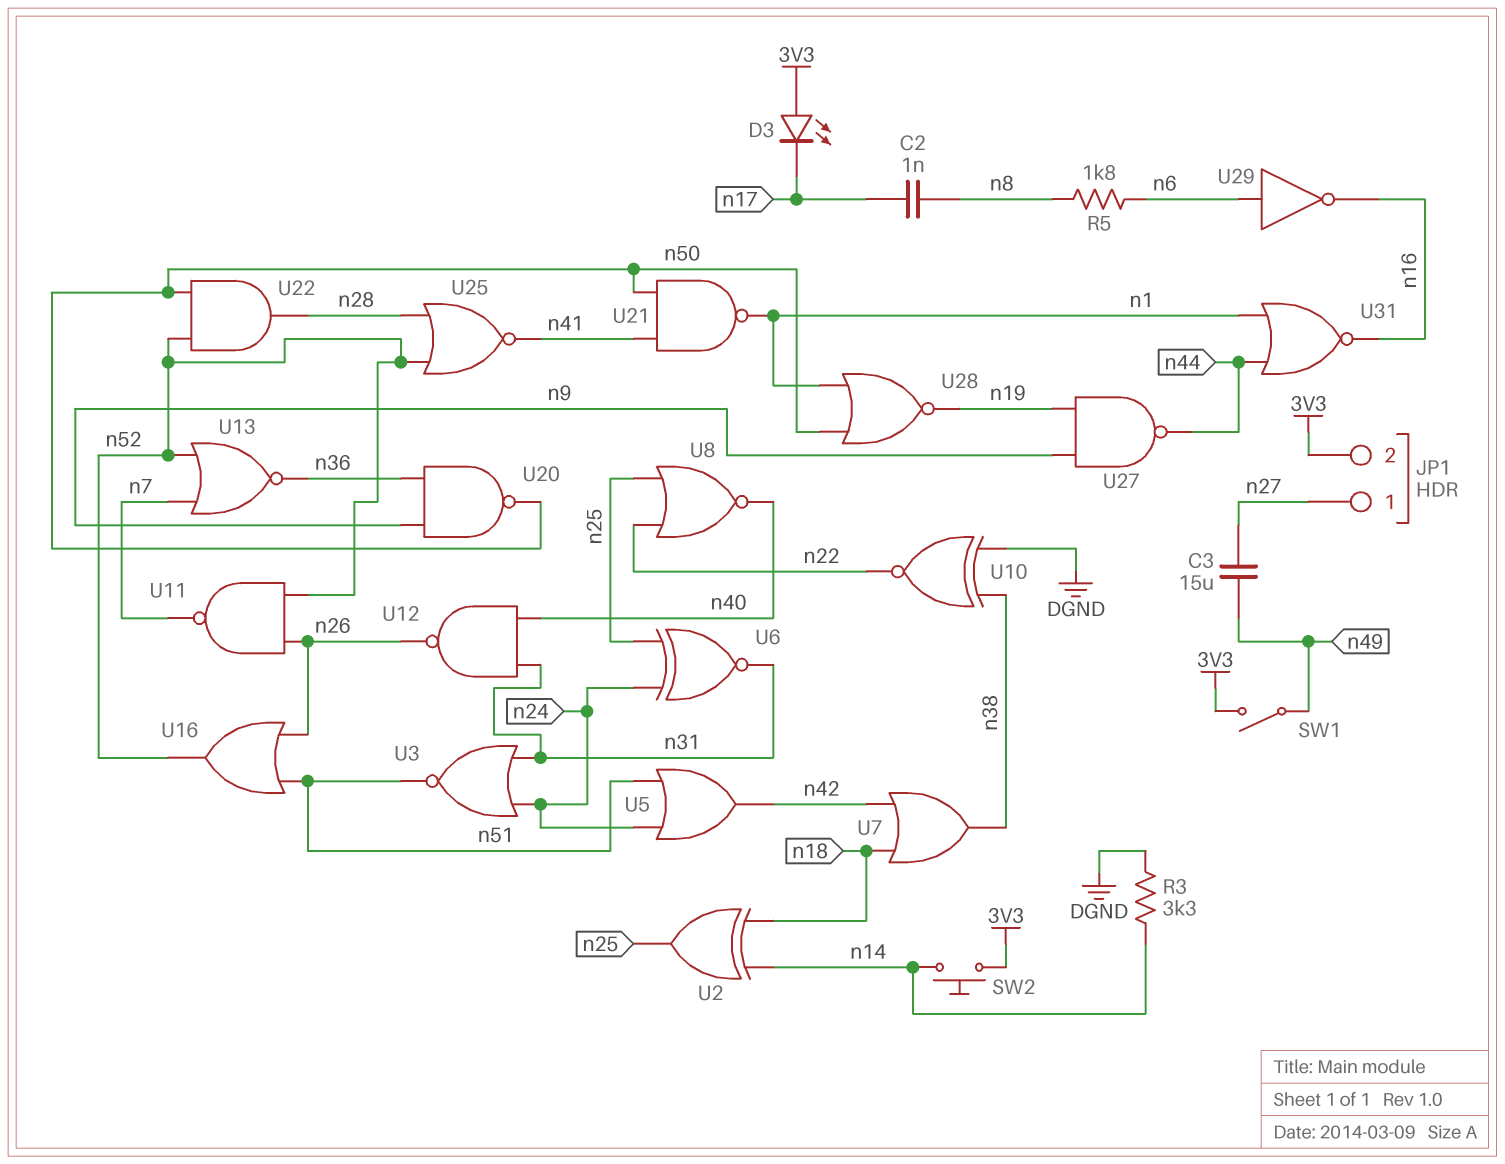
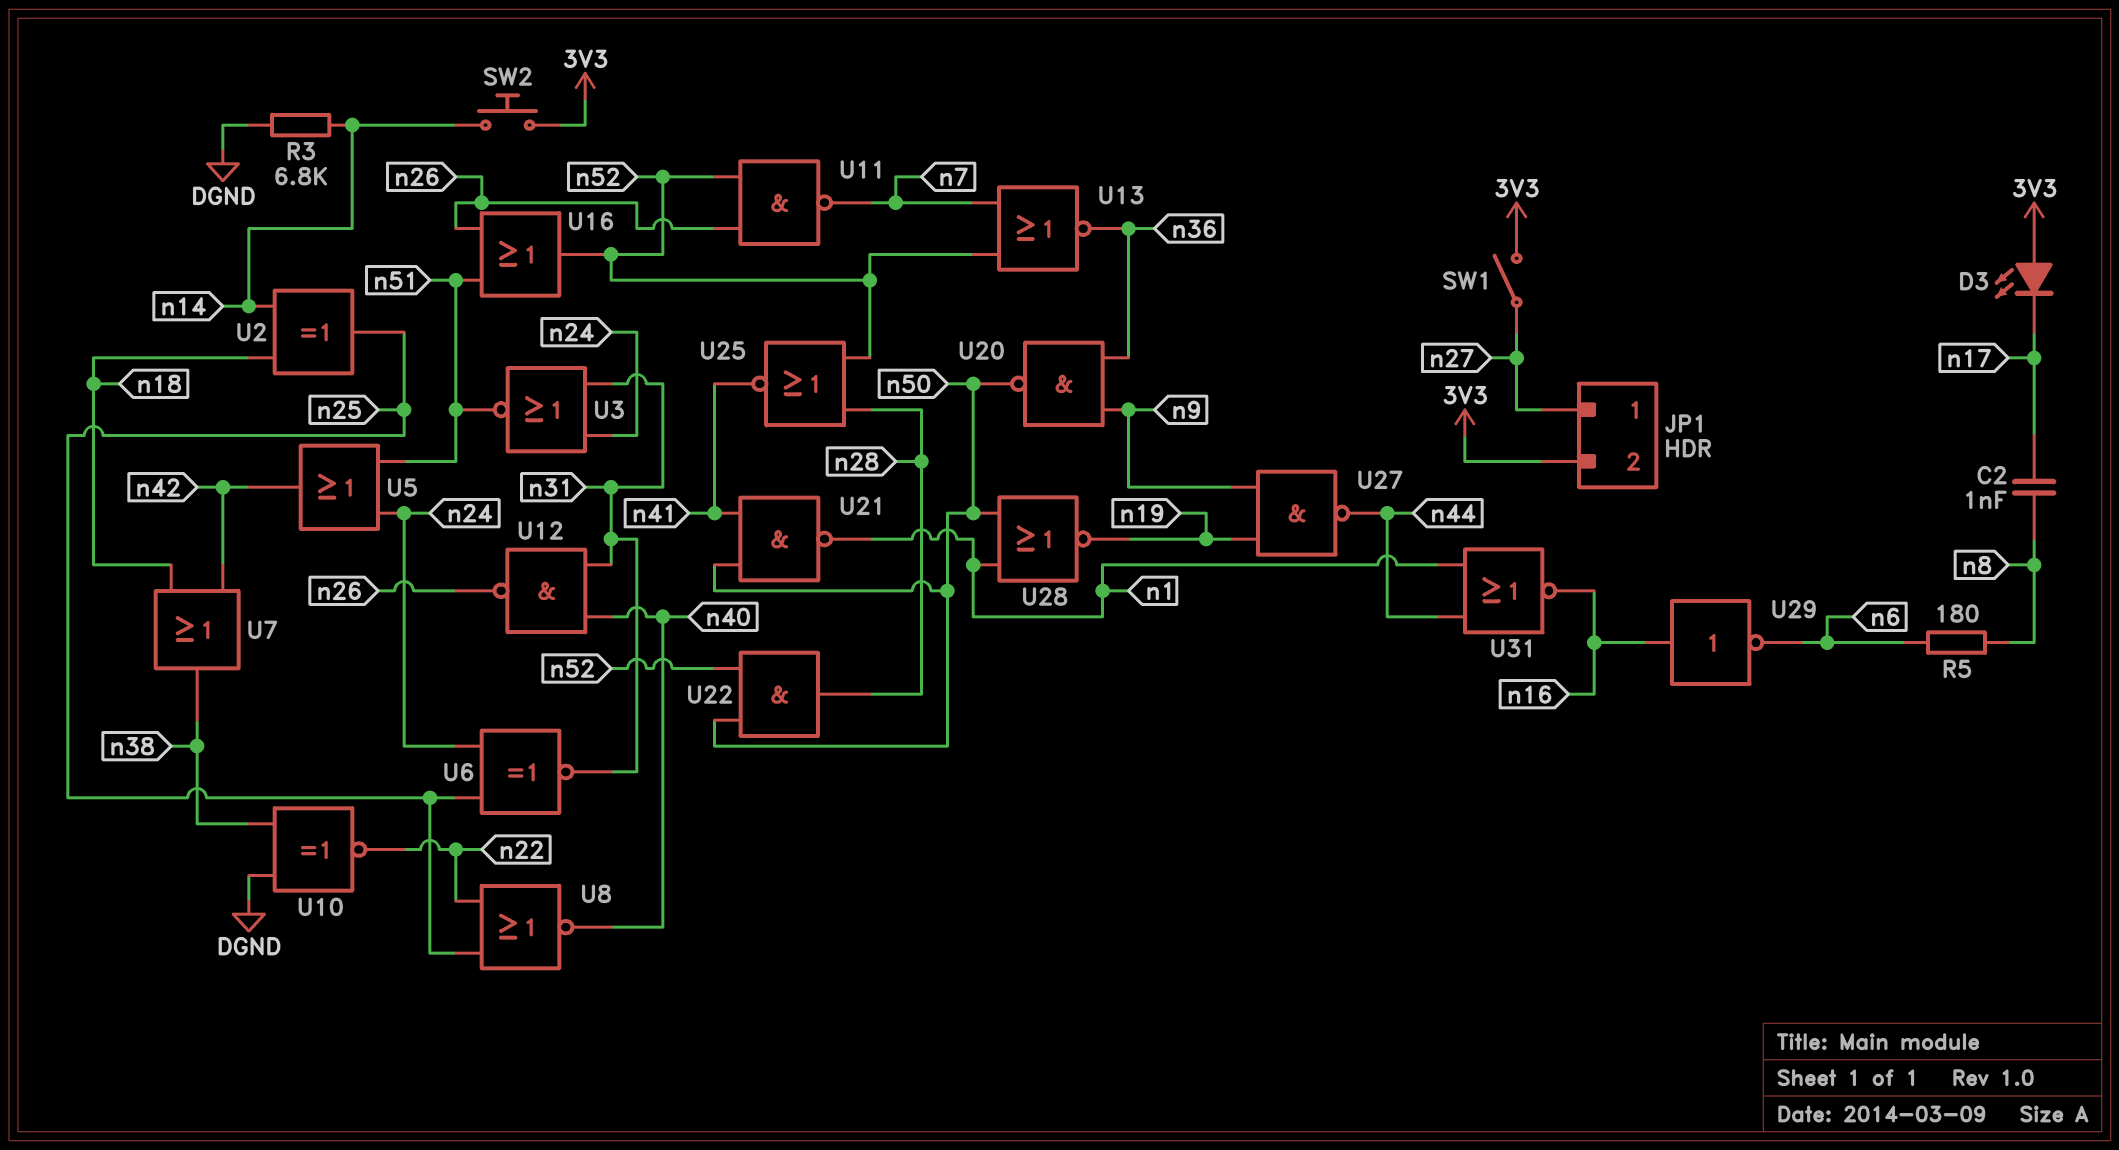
C3: 15uF (n27, n49) -> none
R3: 3.3k (DGND, n14) -> 6.8k (DGND, n14)
R5: 1.8k (n6, n8) -> 180 (n6, n8)
SW1: switch (3V3, n49) -> switch (3V3, n27)
U29: NOT (in n6, out n16) -> NOT (in n16, out n6)

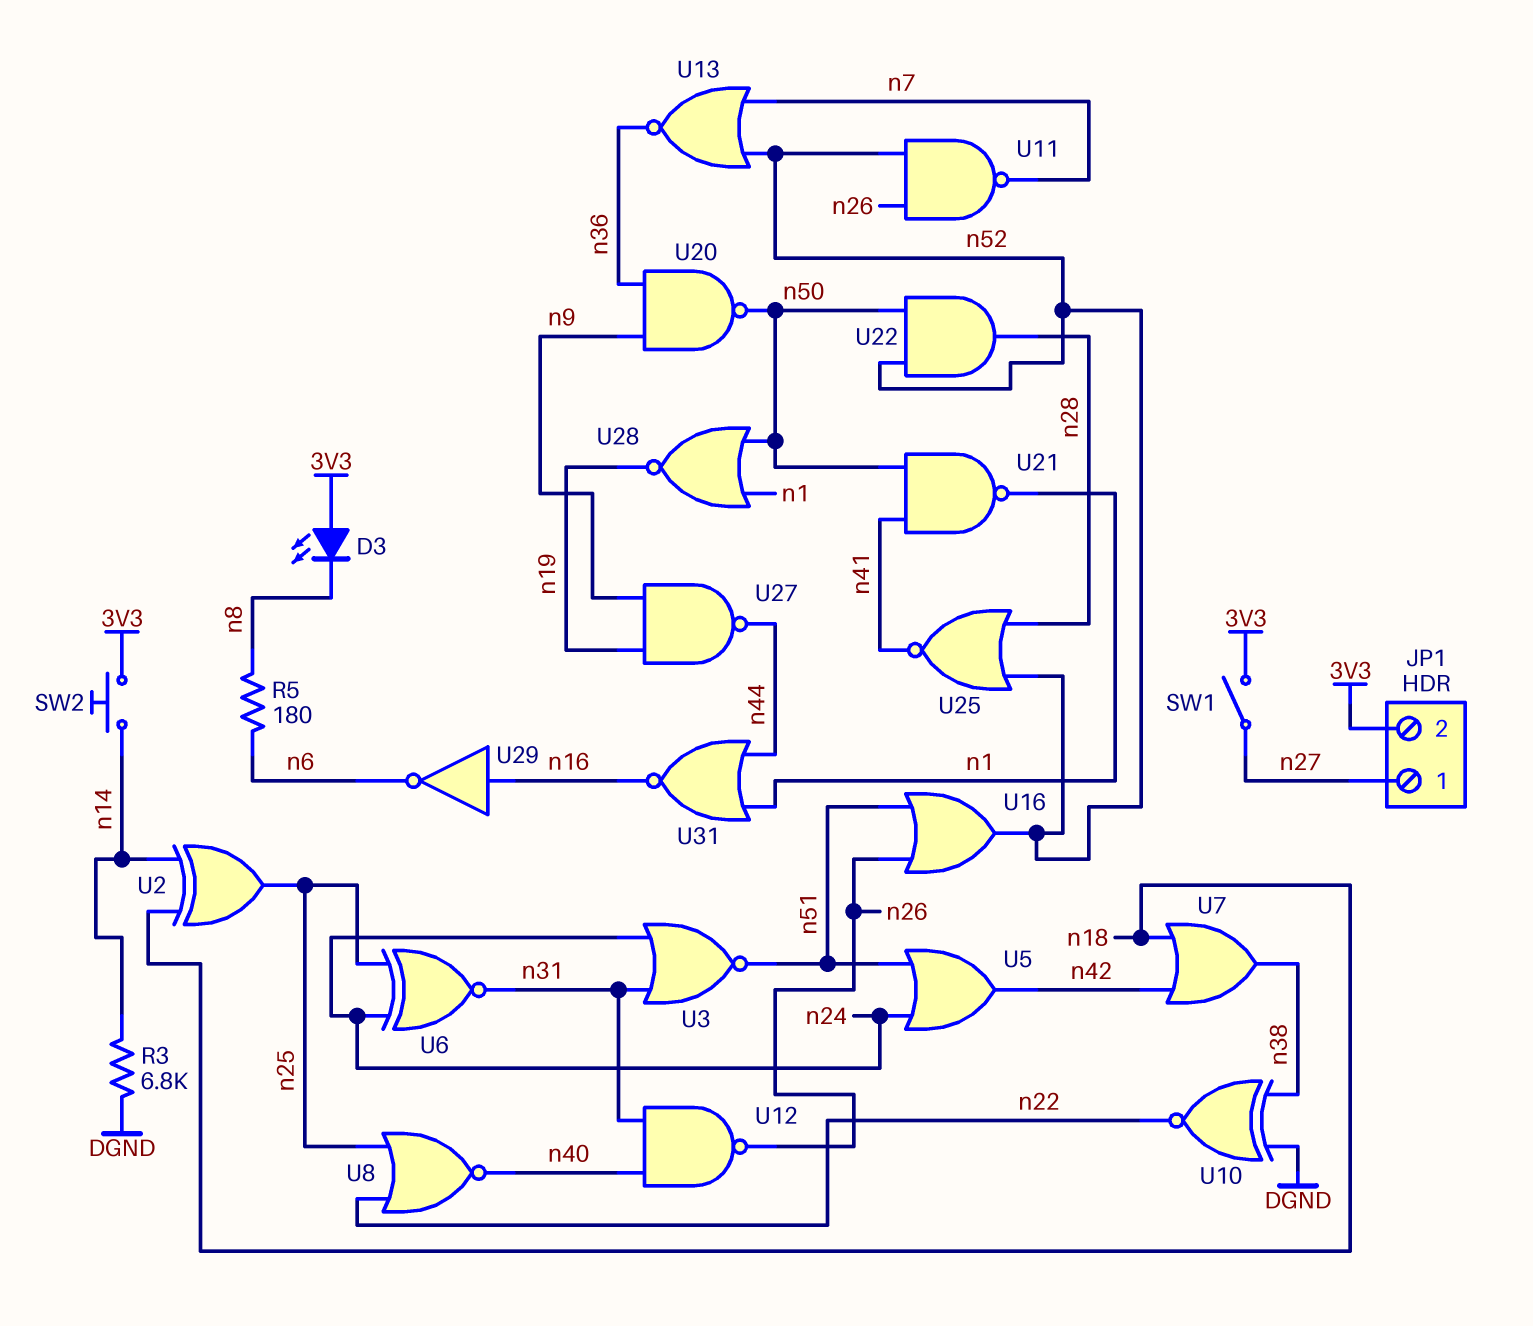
C2: 1nF (n8, n17) -> none
D3: LED (A 3V3, K n17) -> LED (A 3V3, K n8)

